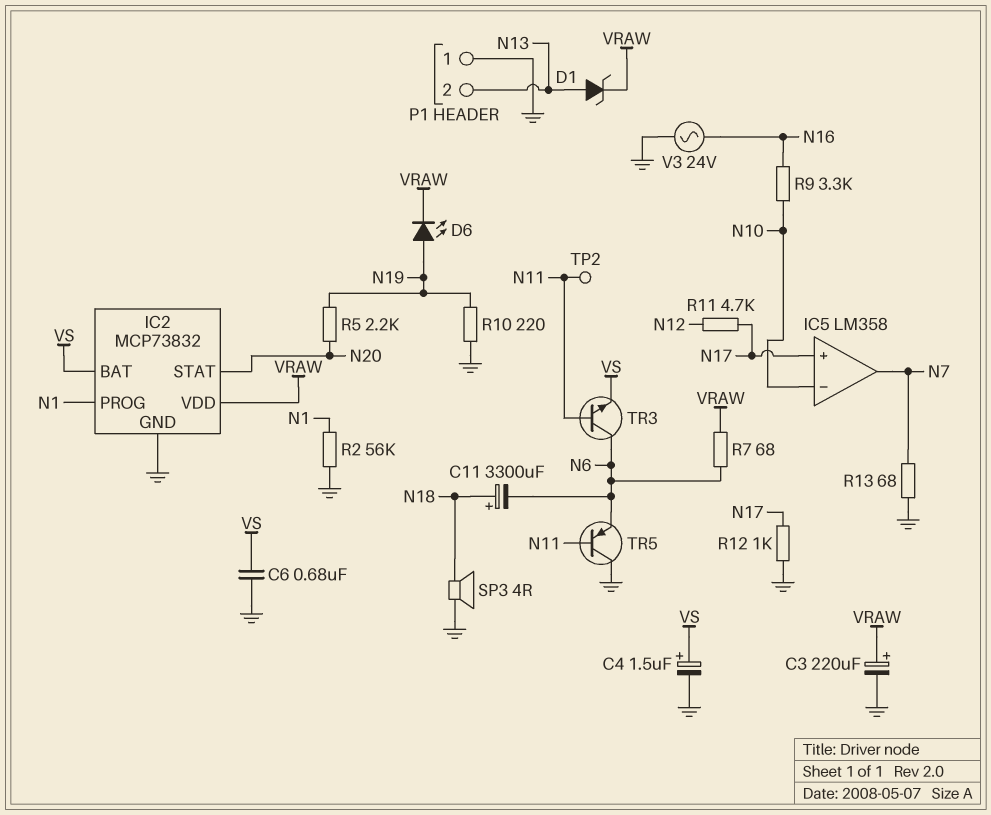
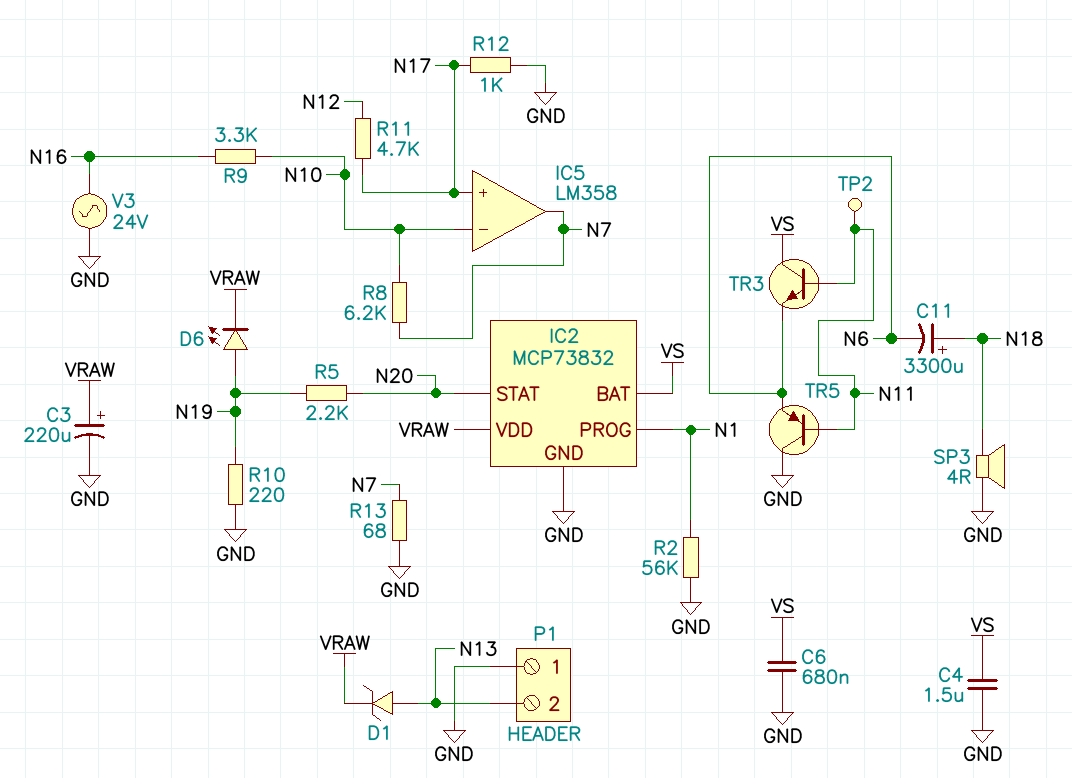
C4: 1.5uF (plus VS, minus GND) -> 1.5uF (GND, VS)
R7: 68 (N6, VRAW) -> none
R8: none -> 6.2k (N7, N10)
TR3: NPN (B N11, C N6, E VS) -> NPN (B N11, C VS, E N6)

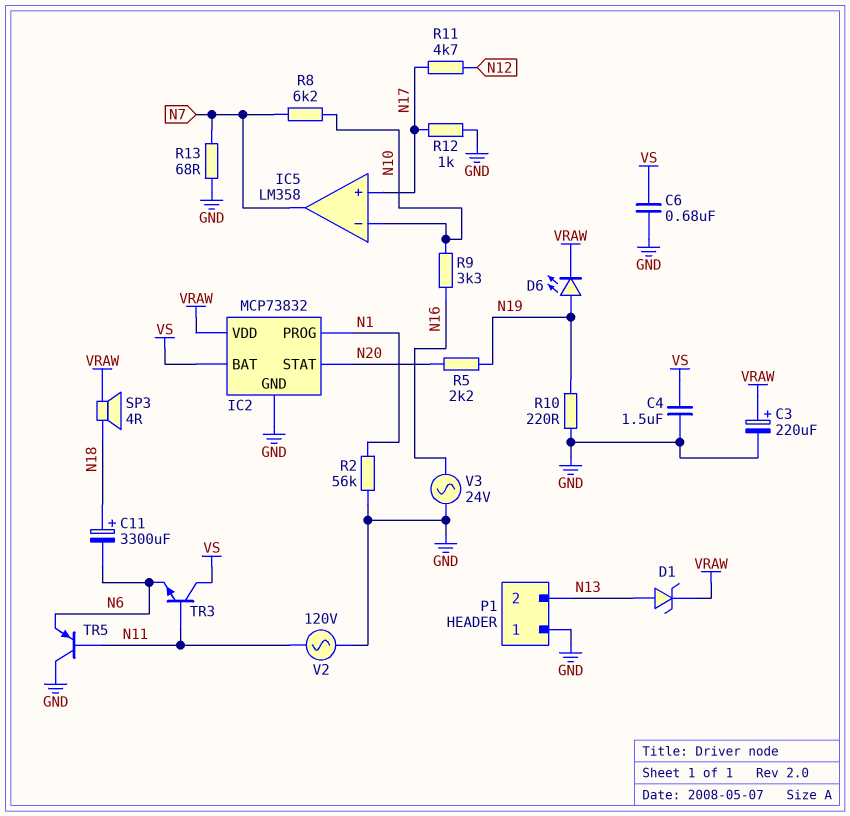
SP3: speaker 4R (GND, N18) -> speaker 4R (N18, VRAW)
TP2: test point (N11) -> none
V2: none -> AC 120V (GND, N11)

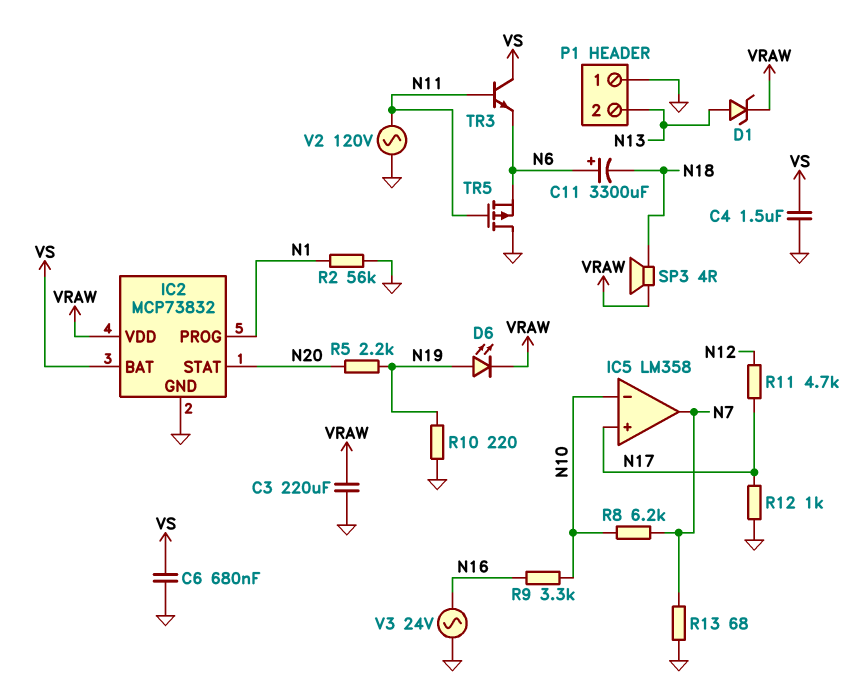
C3: 220uF (plus VRAW, minus GND) -> 220uF (GND, VRAW)
C11: 3300uF (plus N18, minus N6) -> 3300uF (plus N6, minus N18)
TR5: PNP (B N11, C GND, E N6) -> PMOS (G N11, D GND, S N6)

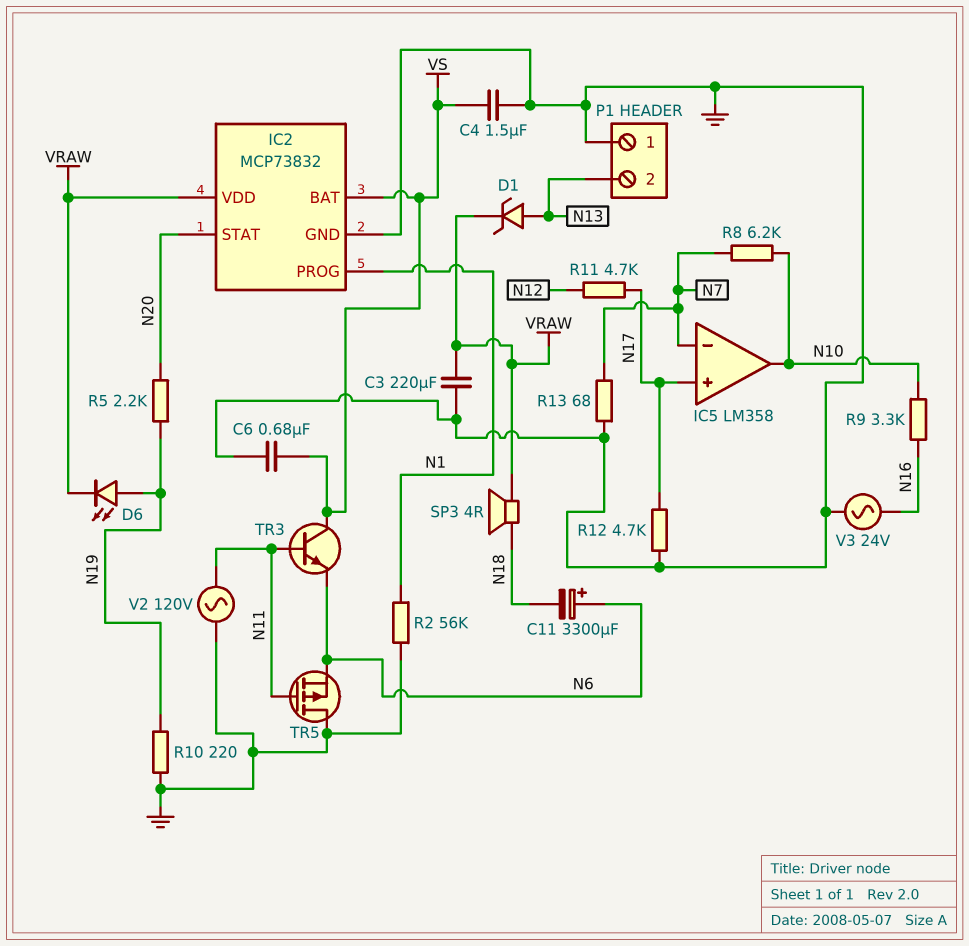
IC5 pin in-: N10 -> N7
IC5 pin out: N7 -> N10
R12: 1k (GND, N17) -> 4.7k (GND, N17)

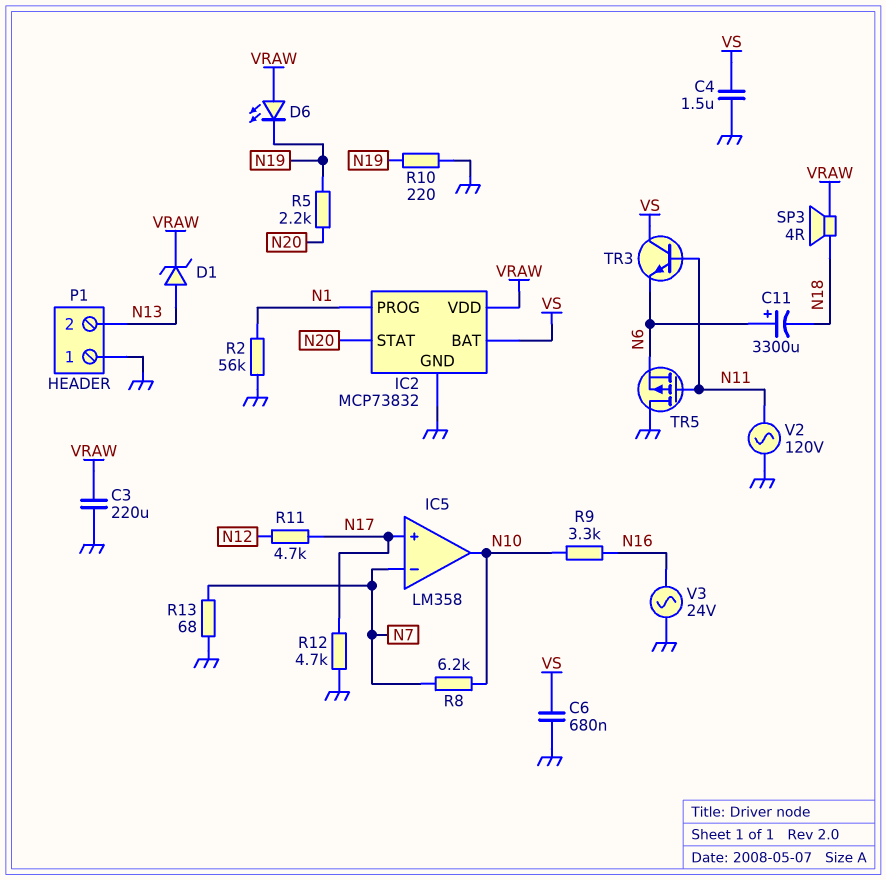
D6: LED (A N19, K VRAW) -> LED (A VRAW, K N19)

